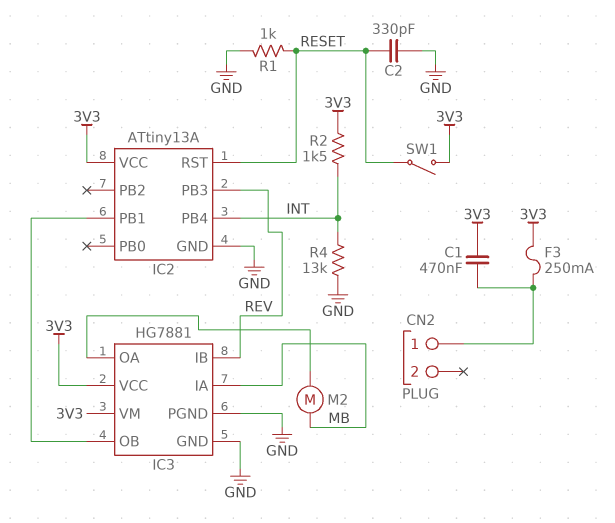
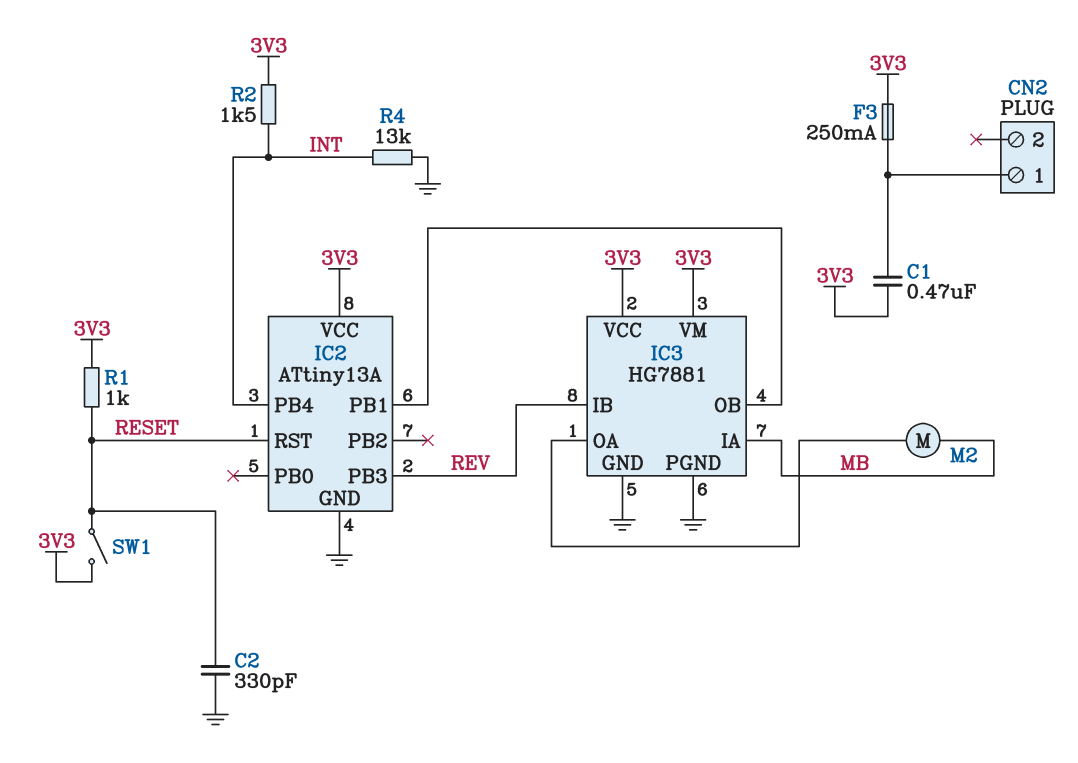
R1: 1k (GND, RESET) -> 1k (3V3, RESET)

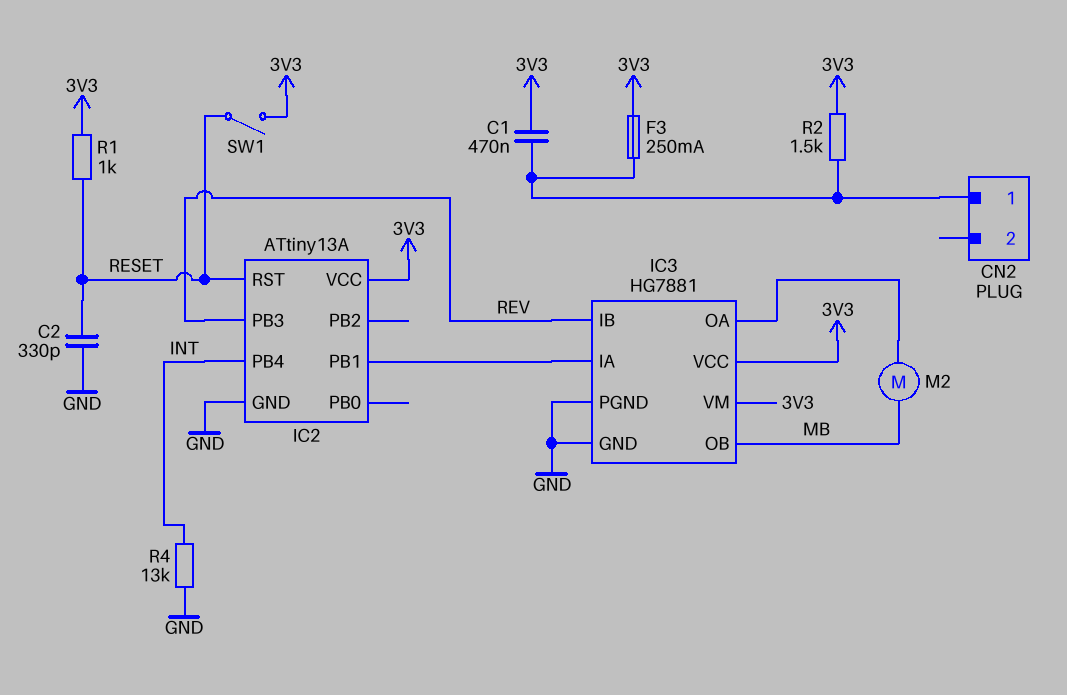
IC3 pin IA: MB -> IC2/PB1
IC3 pin OB: IC2/PB1 -> MB
R2: 1.5k (3V3, INT) -> 1.5k (3V3, CN2/1)

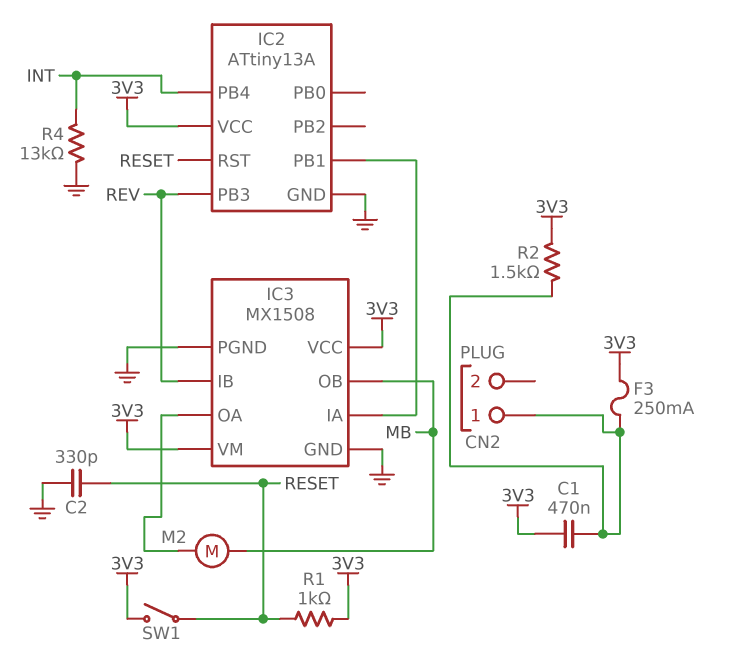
IC3: HG7881 -> MX1508

